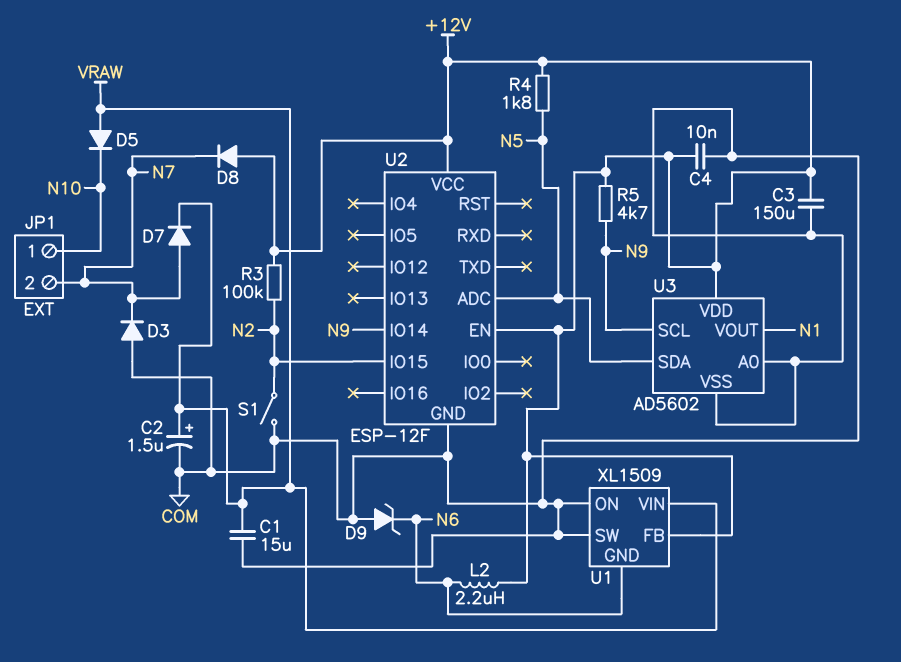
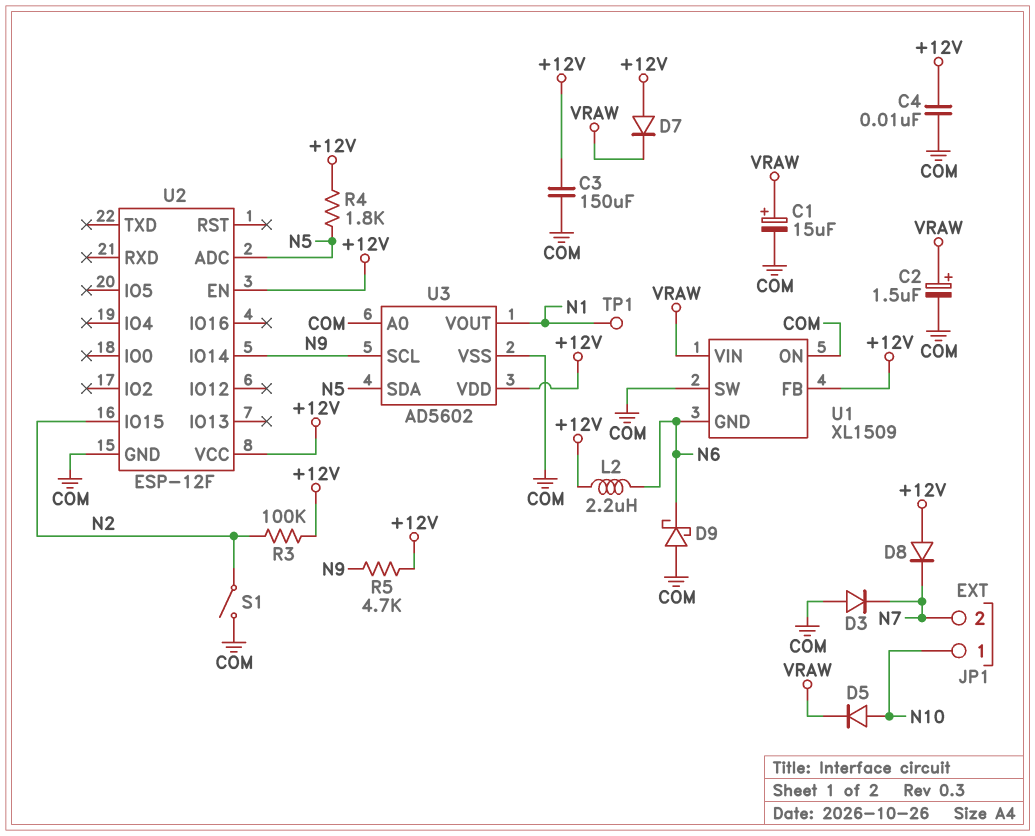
C1: 15uF (COM, VRAW) -> 15uF (plus VRAW, minus COM)
D5: diode (A VRAW, K N10) -> diode (A N10, K VRAW)
D7: diode (A N7, K VRAW) -> diode (A +12V, K VRAW)
D9: zener (A COM, K N6) -> schottky (A COM, K N6)
TP1: none -> test point (N1)

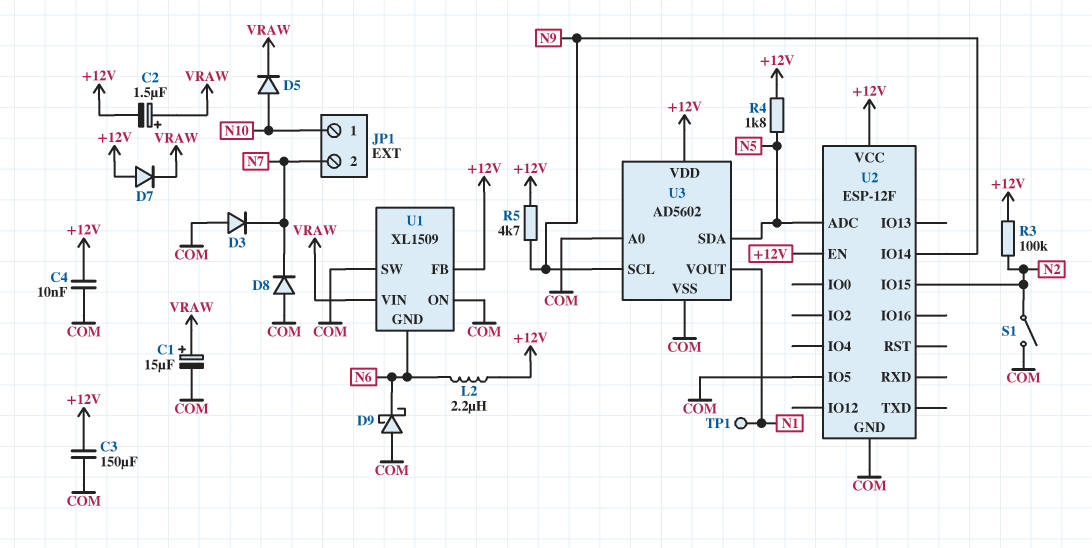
C2: 1.5uF (plus VRAW, minus COM) -> 1.5uF (plus VRAW, minus +12V)
D8: diode (A +12V, K N7) -> diode (A COM, K N7)
U2 pin IO5: none -> COM

